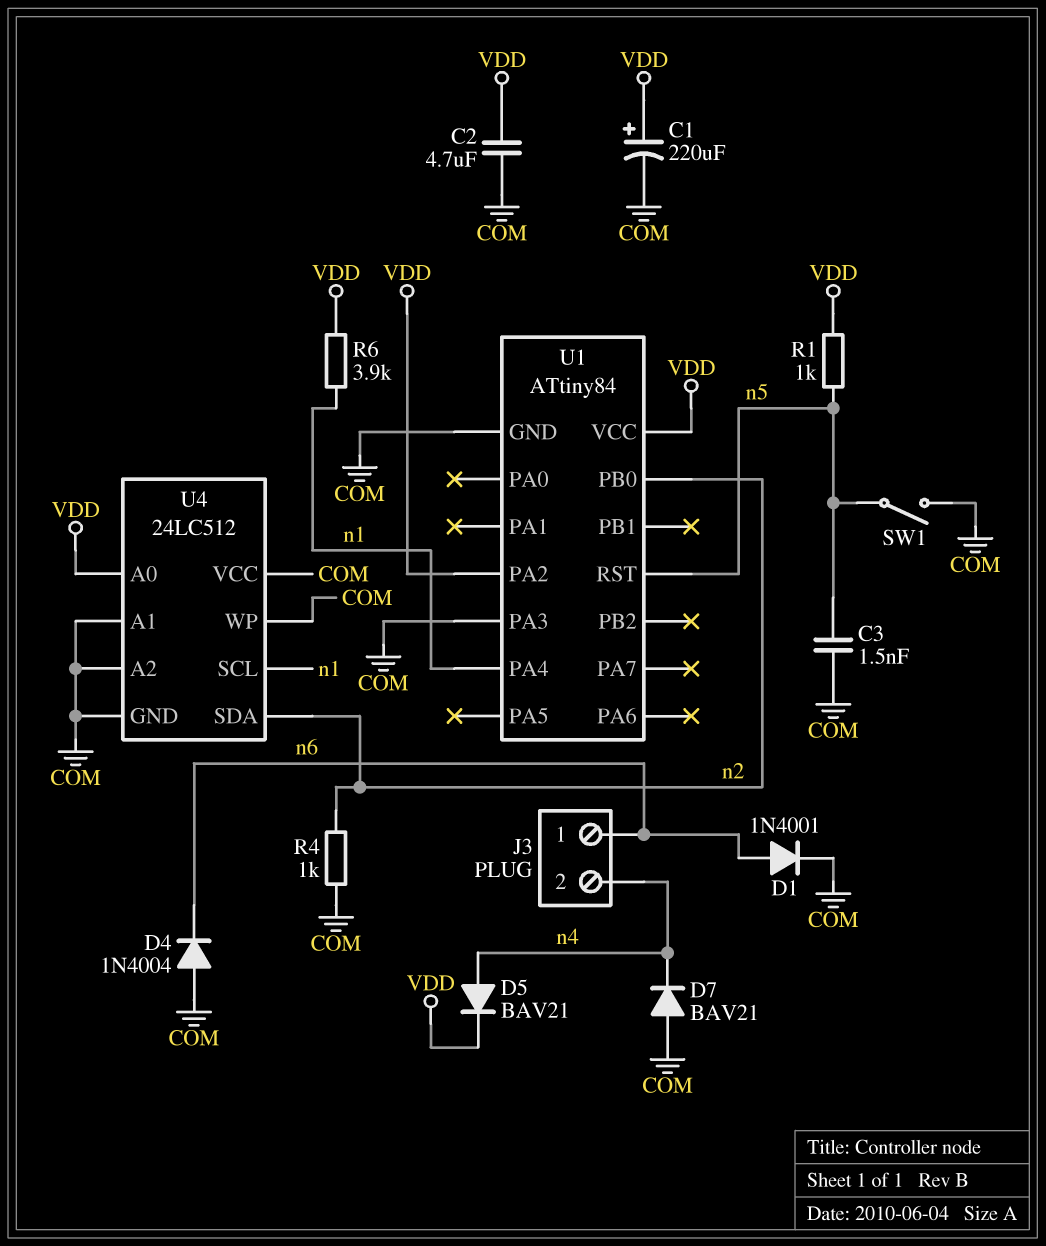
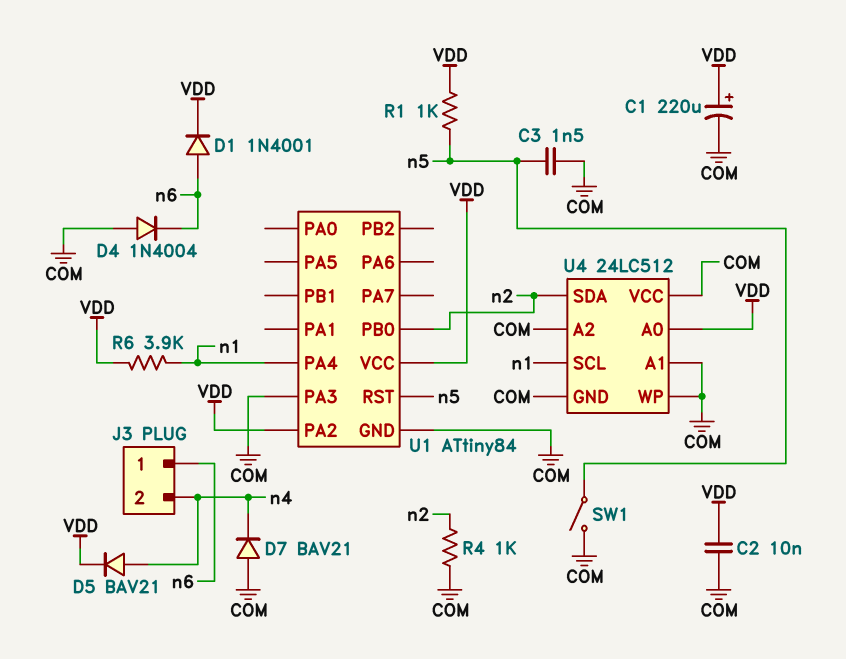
C2: 4.7uF (COM, VDD) -> 10nF (COM, VDD)
D1: diode 1N4001 (A n6, K COM) -> diode 1N4001 (A n6, K VDD)

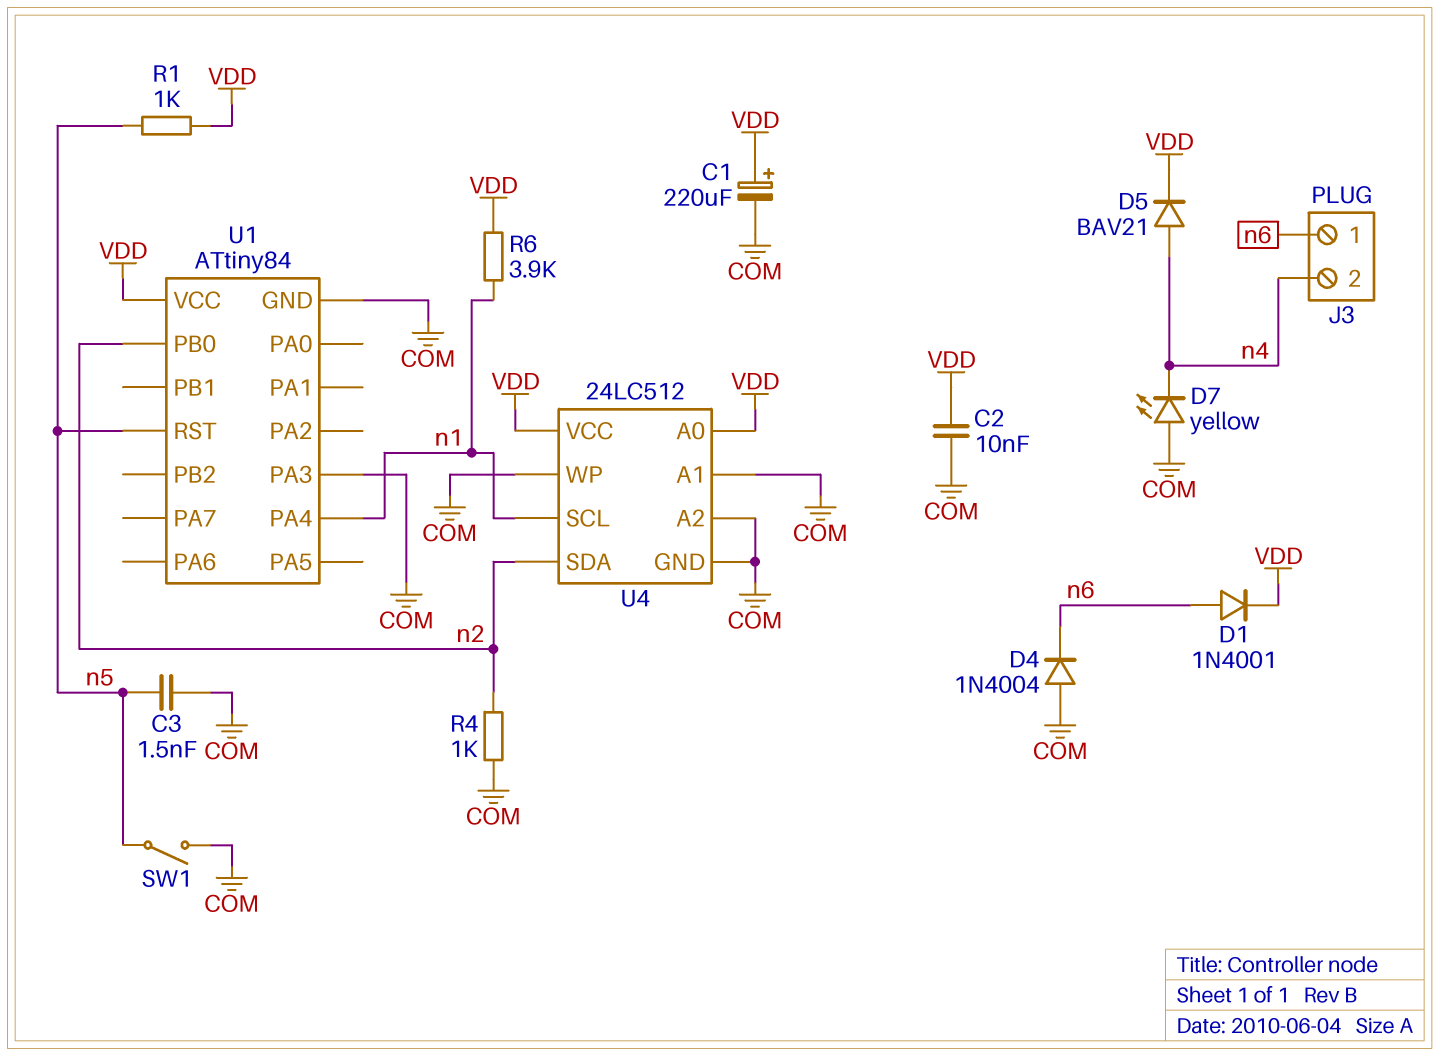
D7: diode BAV21 (A COM, K n4) -> LED yellow (A COM, K n4)
U1 pin PA2: VDD -> none
U4 pin VCC: COM -> VDD

